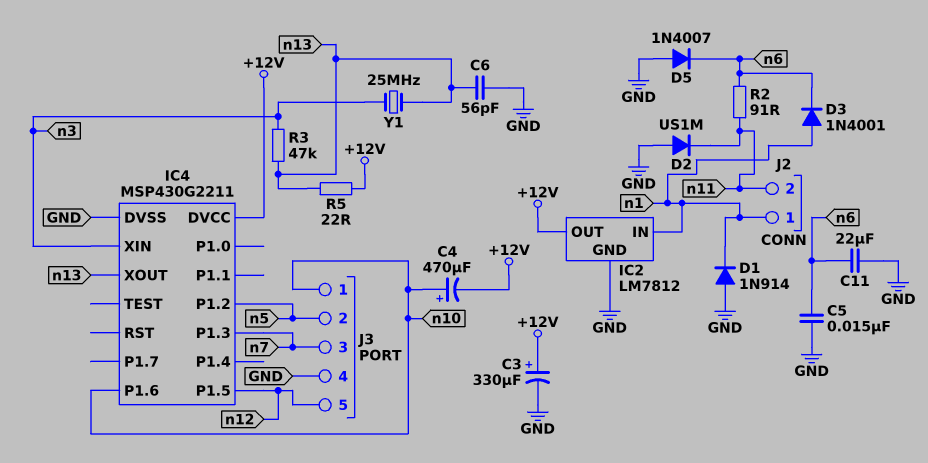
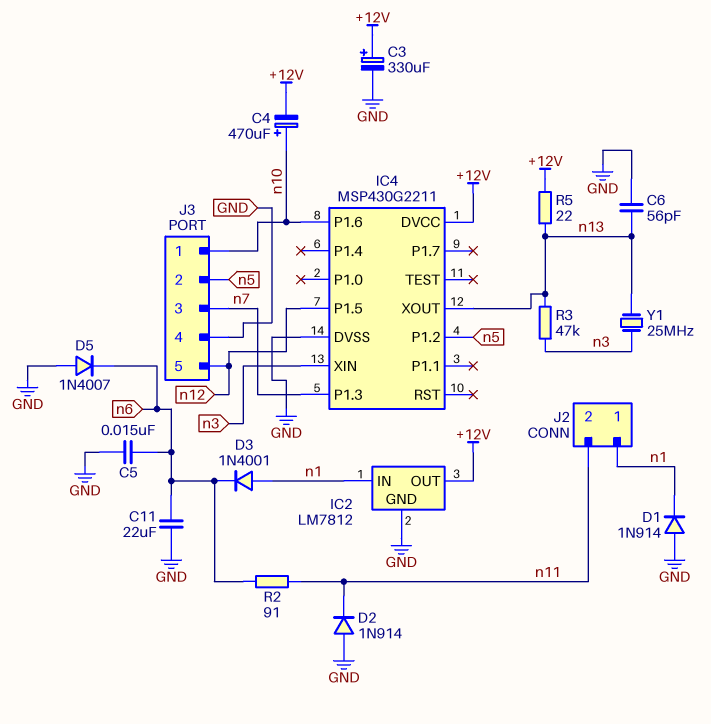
D2: diode US1M (A GND, K n11) -> diode 1N914 (A GND, K n11)

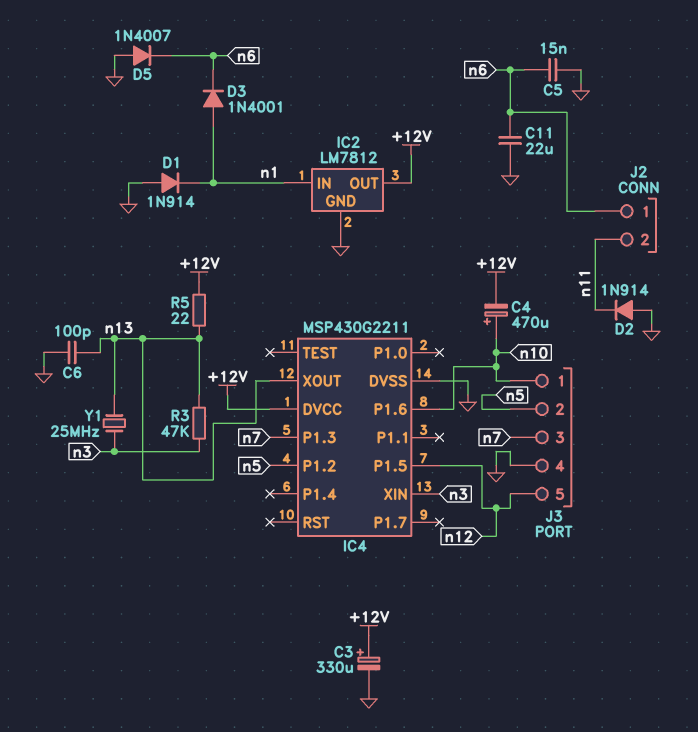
C6: 56pF (GND, n13) -> 100pF (GND, n13)
J2 pin 1: n1 -> n6
R2: 91 (n6, n11) -> none

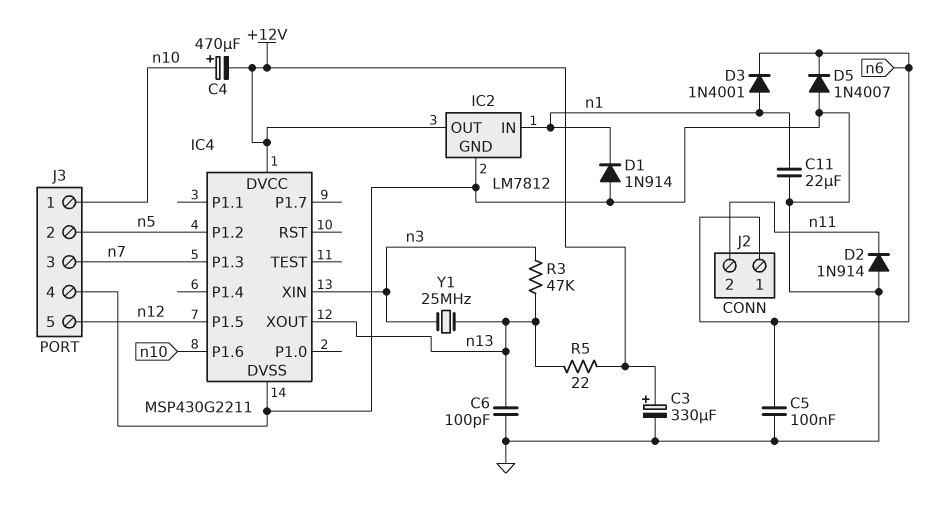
C5: 15nF (GND, n6) -> 100nF (GND, n6)
C11: 22uF (GND, n6) -> 22uF (GND, n1)

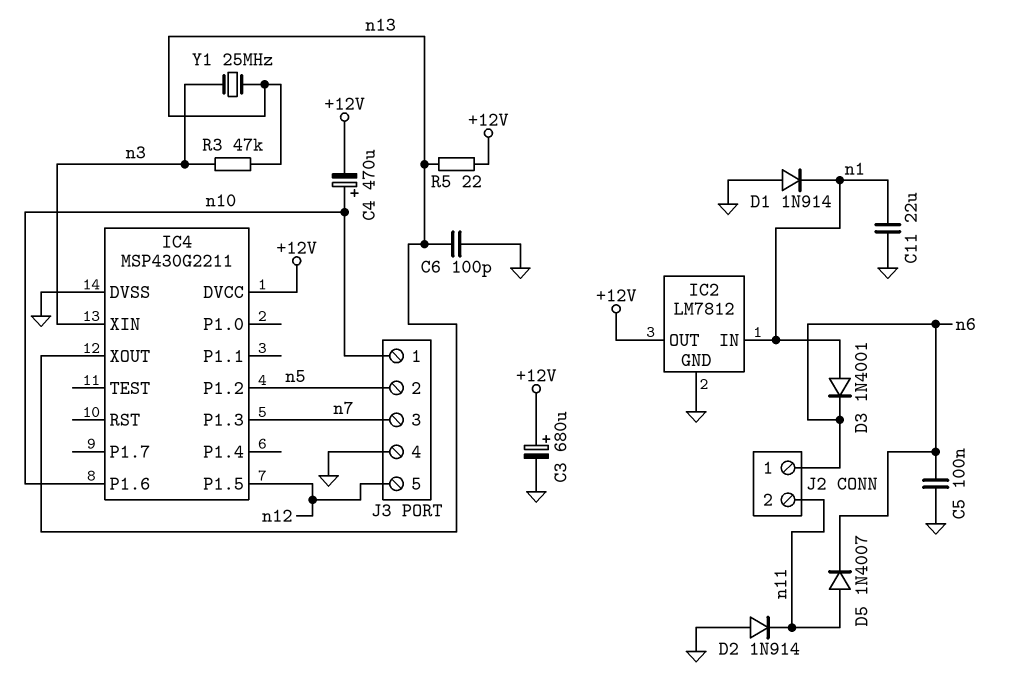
C3: 330uF (plus +12V, minus GND) -> 680uF (plus +12V, minus GND)
D5: diode 1N4007 (A GND, K n6) -> diode 1N4007 (A n11, K n6)

